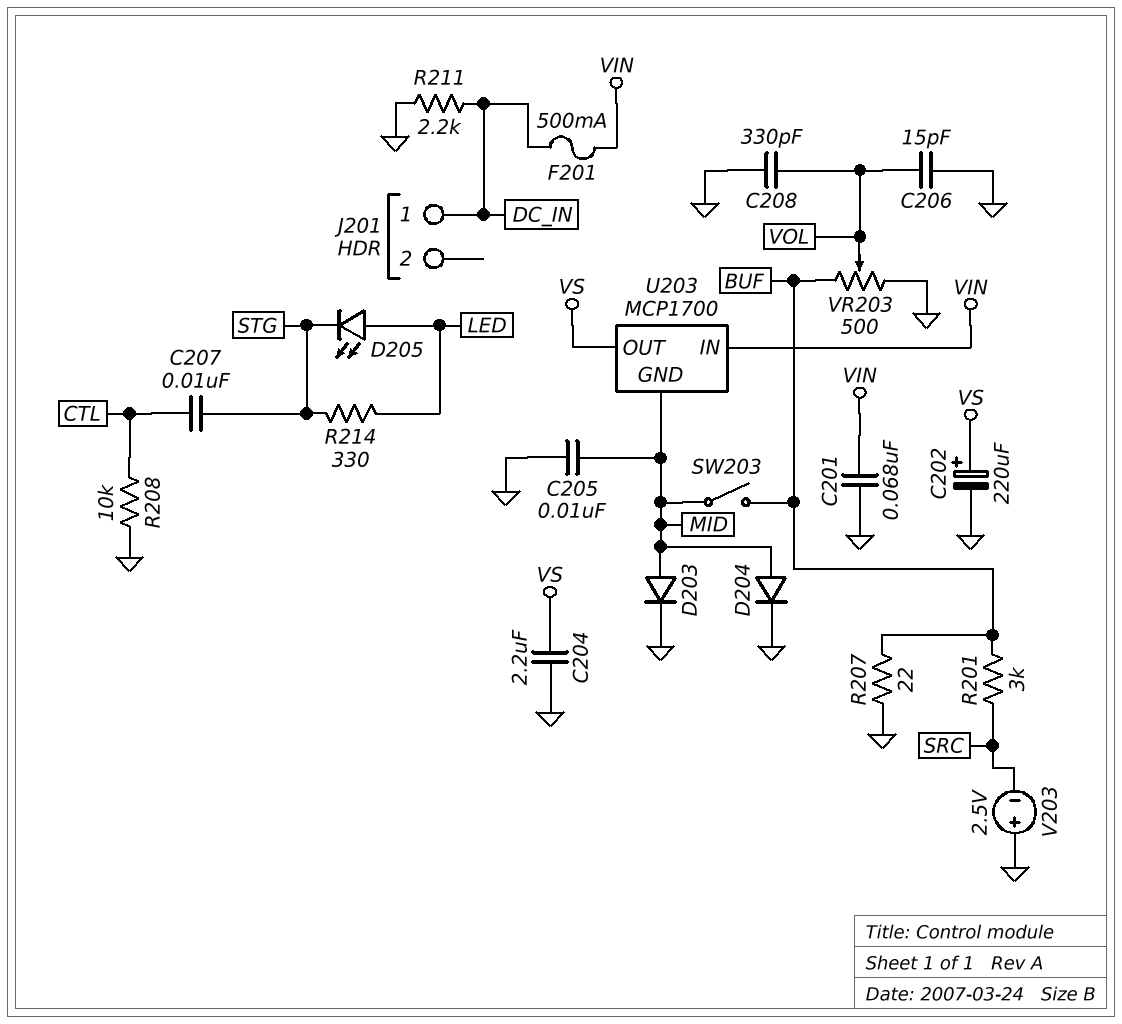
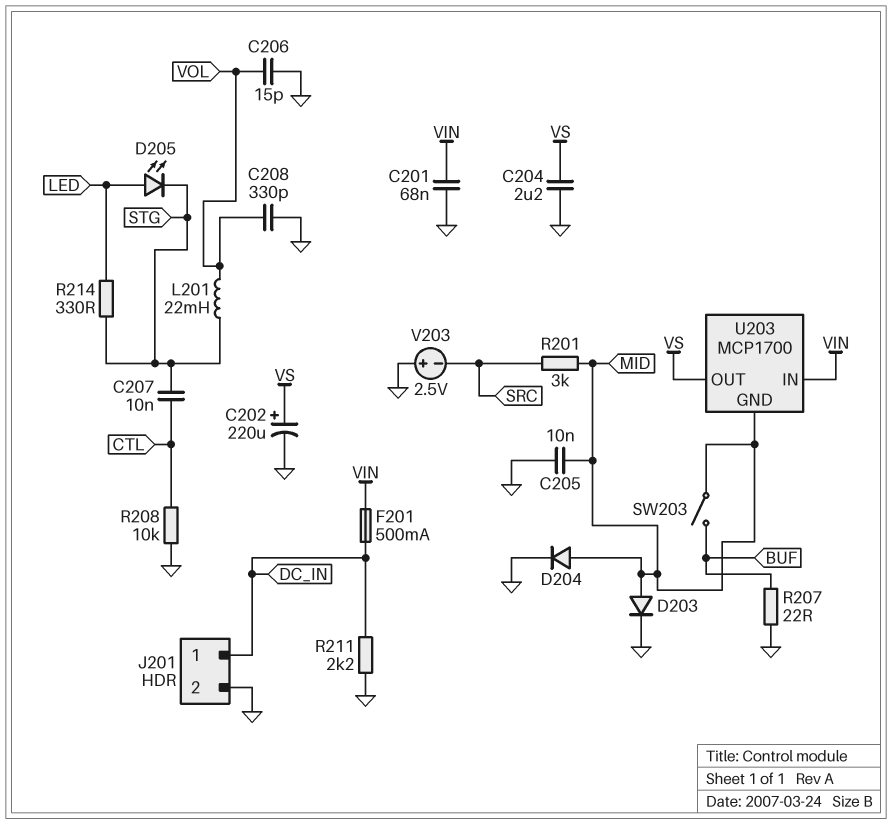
J201 pin 2: none -> GND
L201: none -> 22mH (STG, VOL)
R201: 3k (BUF, SRC) -> 3k (MID, SRC)
VR203: 500 (BUF, GND, wiper VOL) -> none

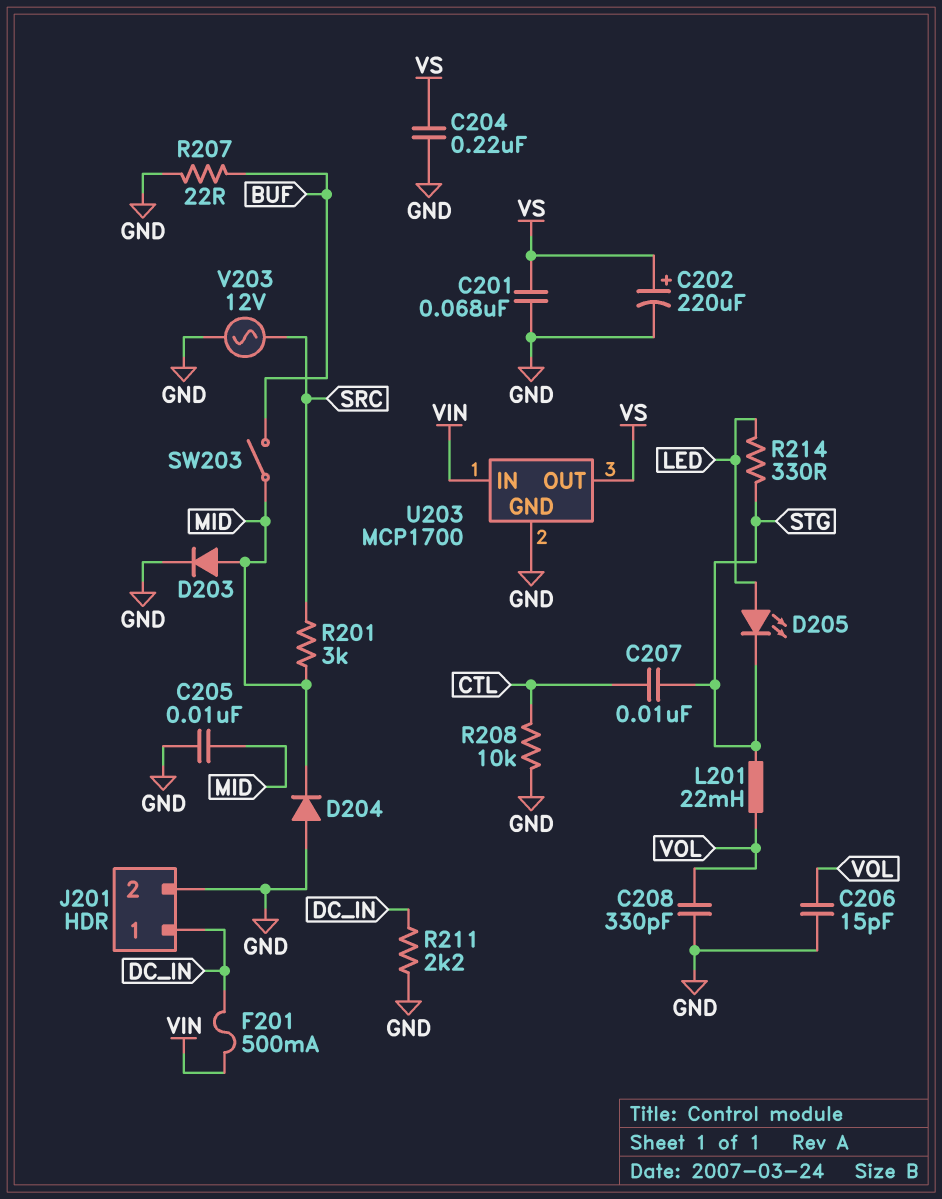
C201: 68nF (GND, VIN) -> 68nF (GND, VS)
C204: 2.2uF (GND, VS) -> 220nF (GND, VS)
D204: diode (A MID, K GND) -> diode (A GND, K MID)
U203 pin GND: MID -> GND
V203: 2.5V (plus GND, minus SRC) -> AC 12V (GND, SRC)

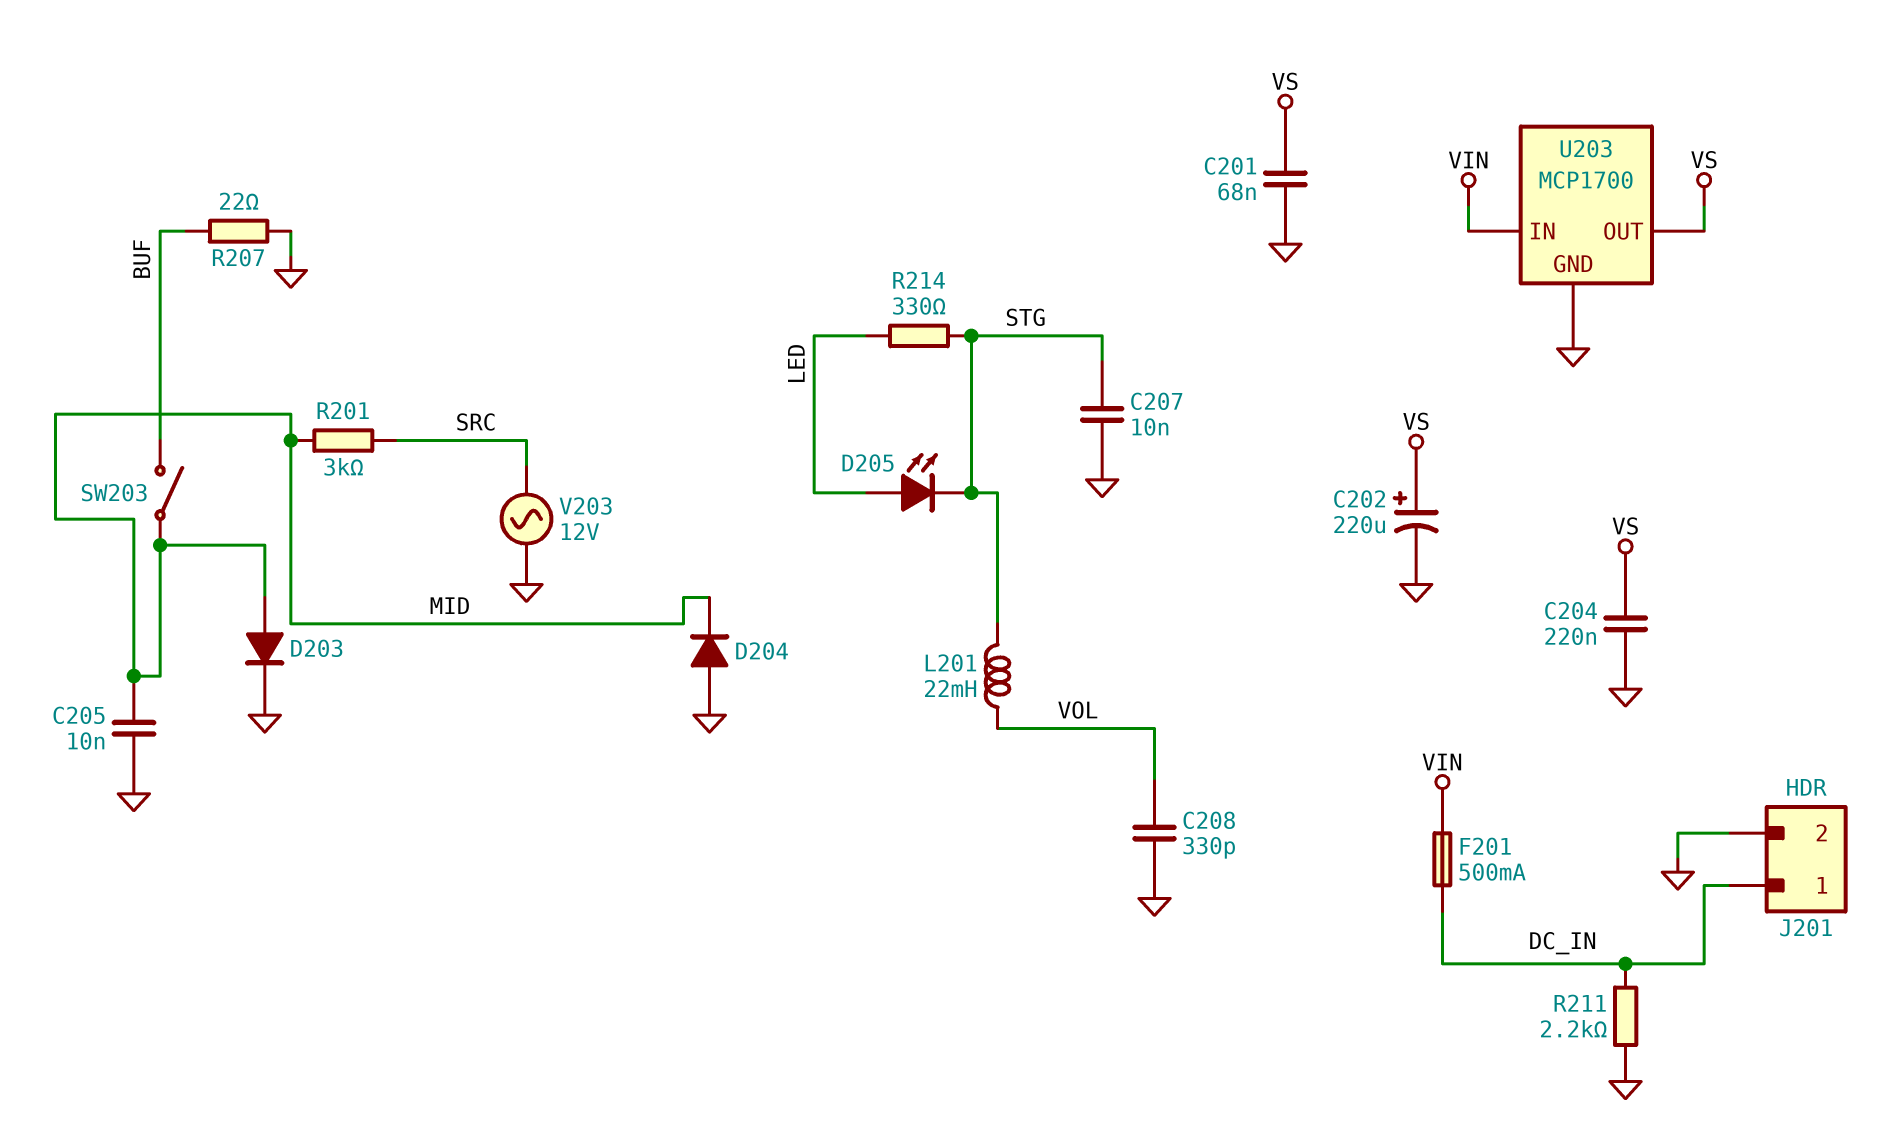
C206: 15pF (GND, VOL) -> none
C207: 10nF (CTL, STG) -> 10nF (GND, STG)
R208: 10k (CTL, GND) -> none

